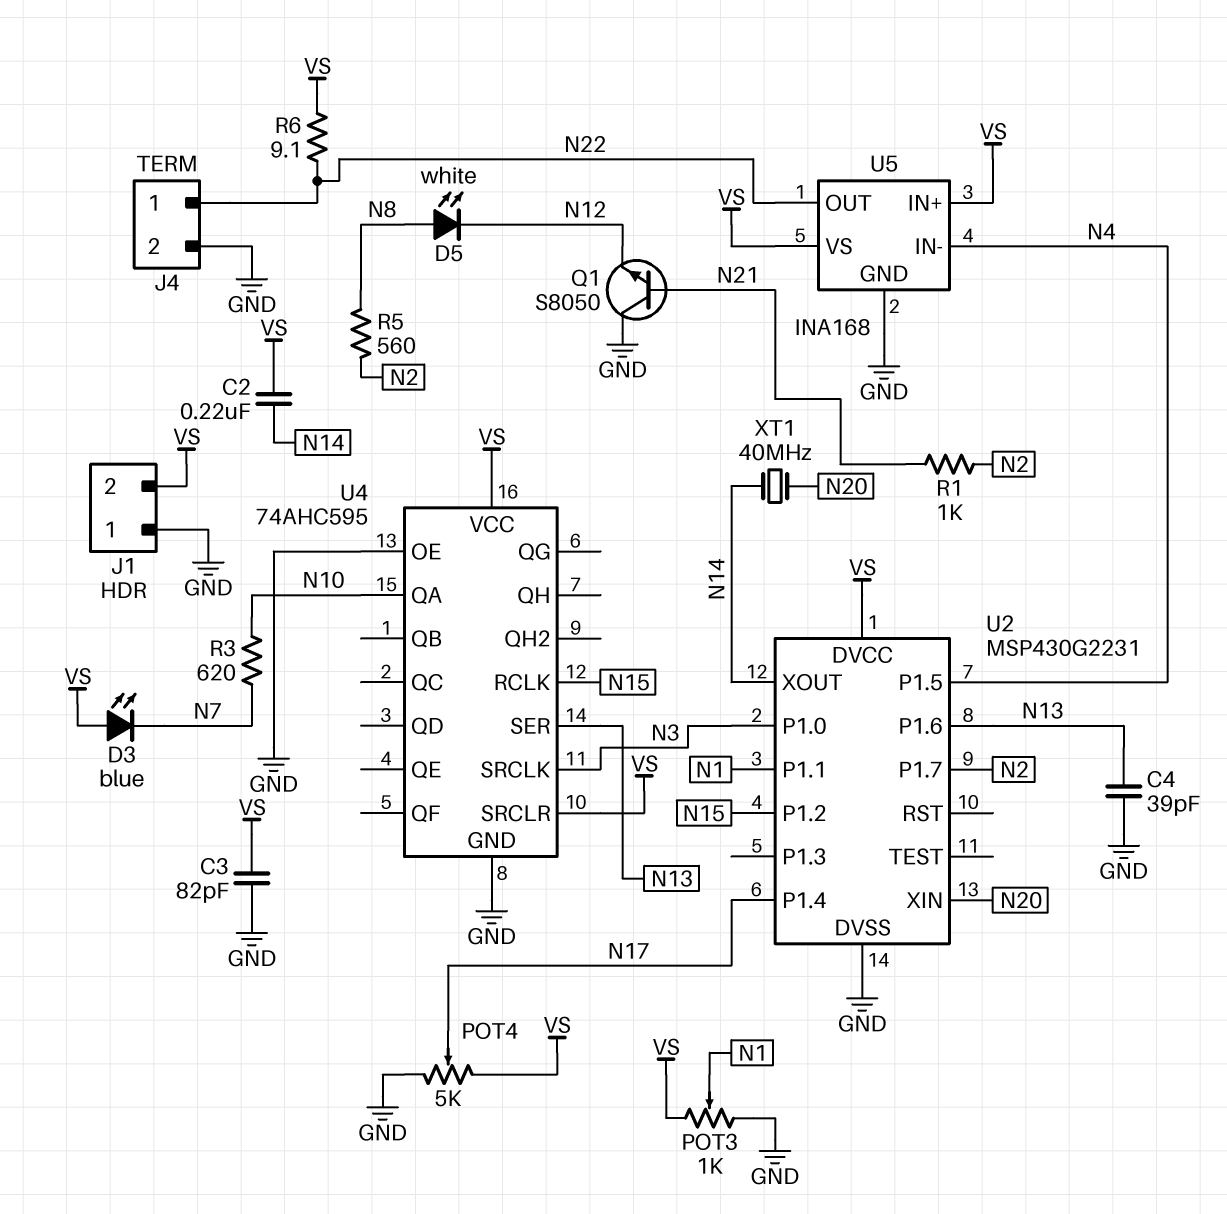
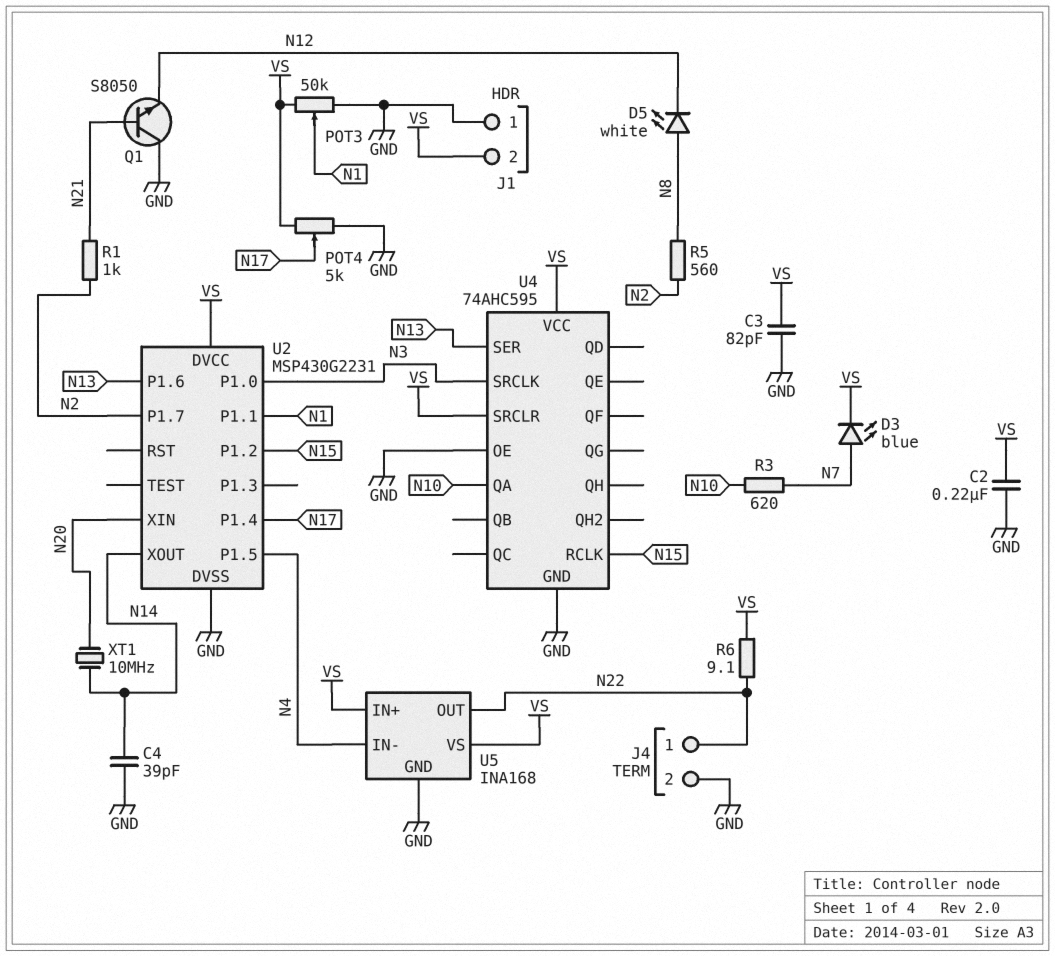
C2: 220nF (N14, VS) -> 220nF (GND, VS)
C4: 39pF (GND, N13) -> 39pF (GND, N14)
D3: LED blue (A VS, K N7) -> LED blue (A N7, K VS)
POT3: 1k (GND, VS, wiper N1) -> 50k (GND, VS, wiper N1)
XT1: 40MHz (N14, N20) -> 10MHz (N14, N20)

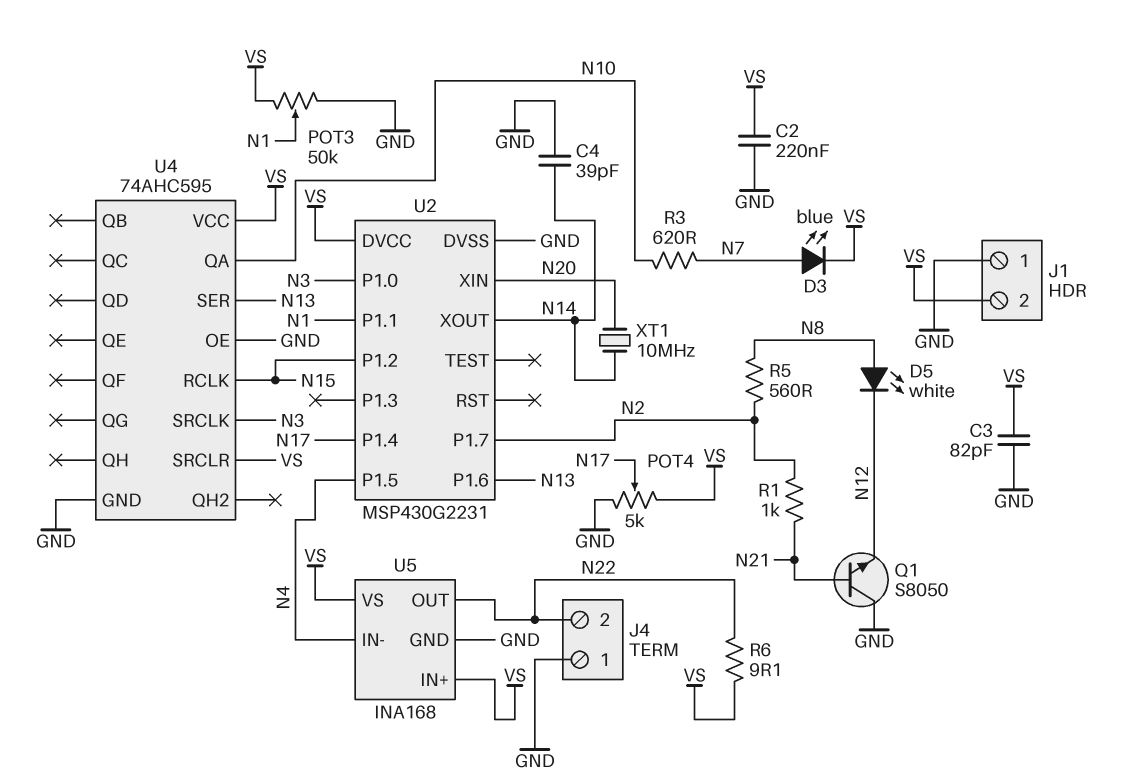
J4 pin 1: N22 -> GND
J4 pin 2: GND -> N22

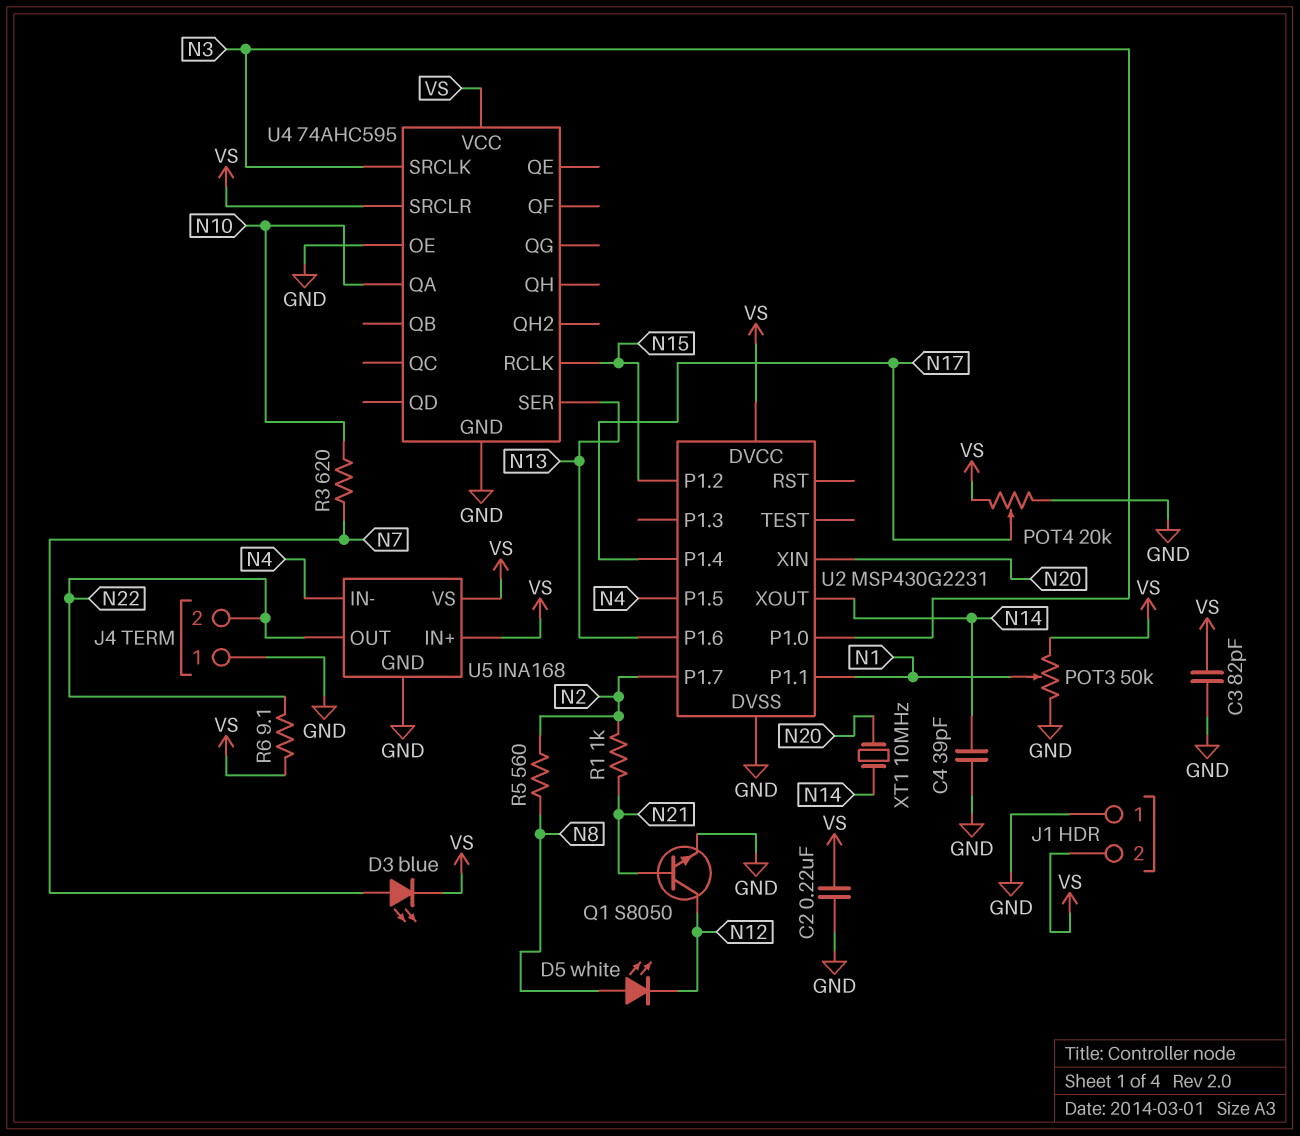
POT4: 5k (GND, VS, wiper N17) -> 20k (GND, VS, wiper N17)
Q1: NPN S8050 (B N21, C GND, E N12) -> NPN S8050 (B N21, C N12, E GND)

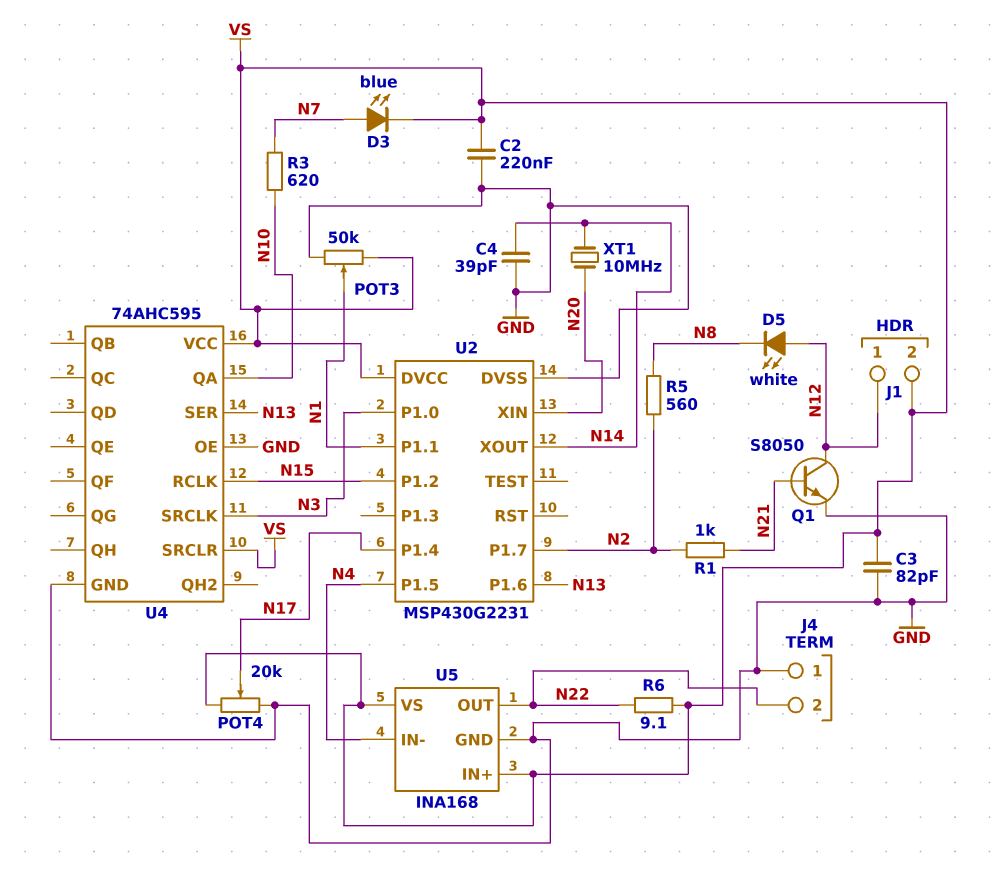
D5: LED white (A N8, K N12) -> LED white (A N12, K N8)
J1 pin 1: GND -> N12

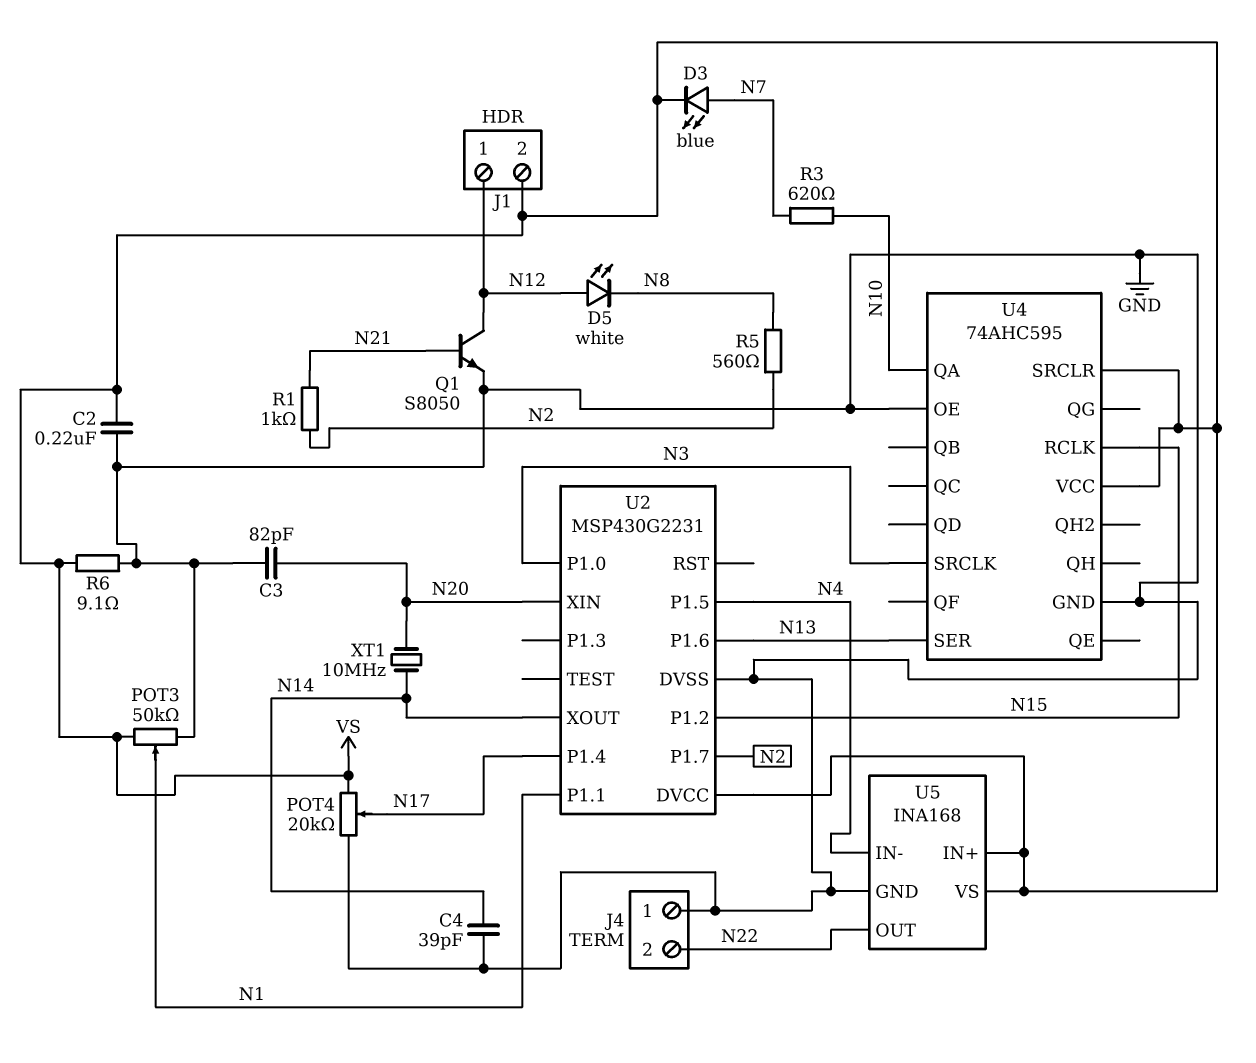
C3: 82pF (GND, VS) -> 82pF (GND, N20)
R6: 9.1 (N22, VS) -> 9.1 (GND, VS)

